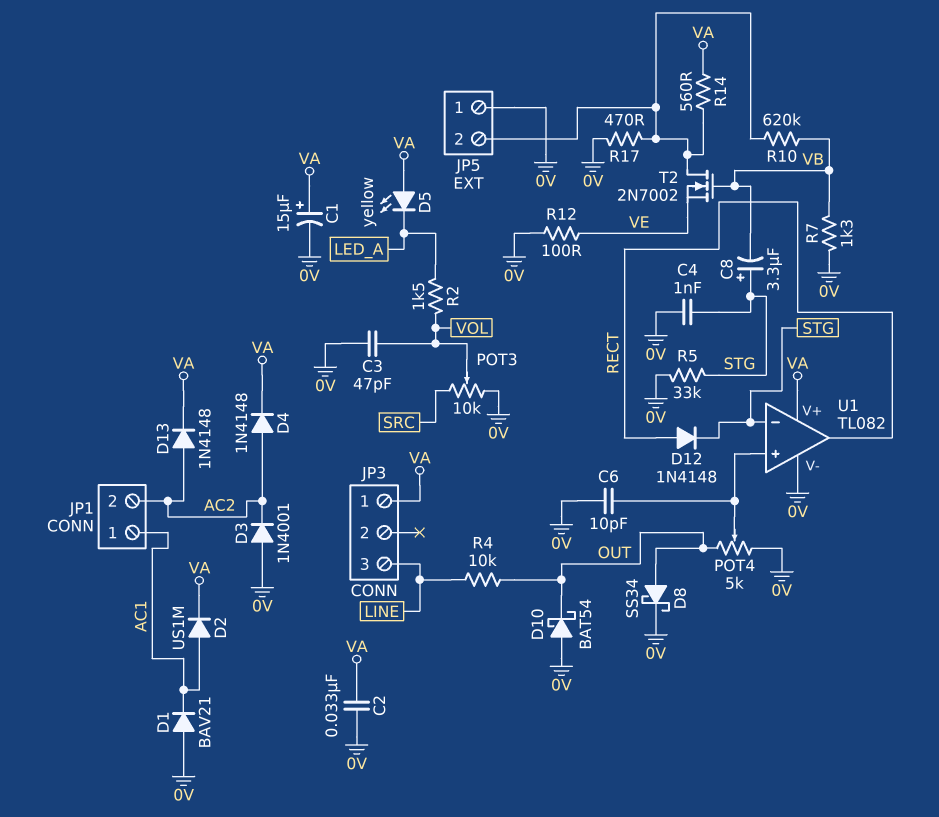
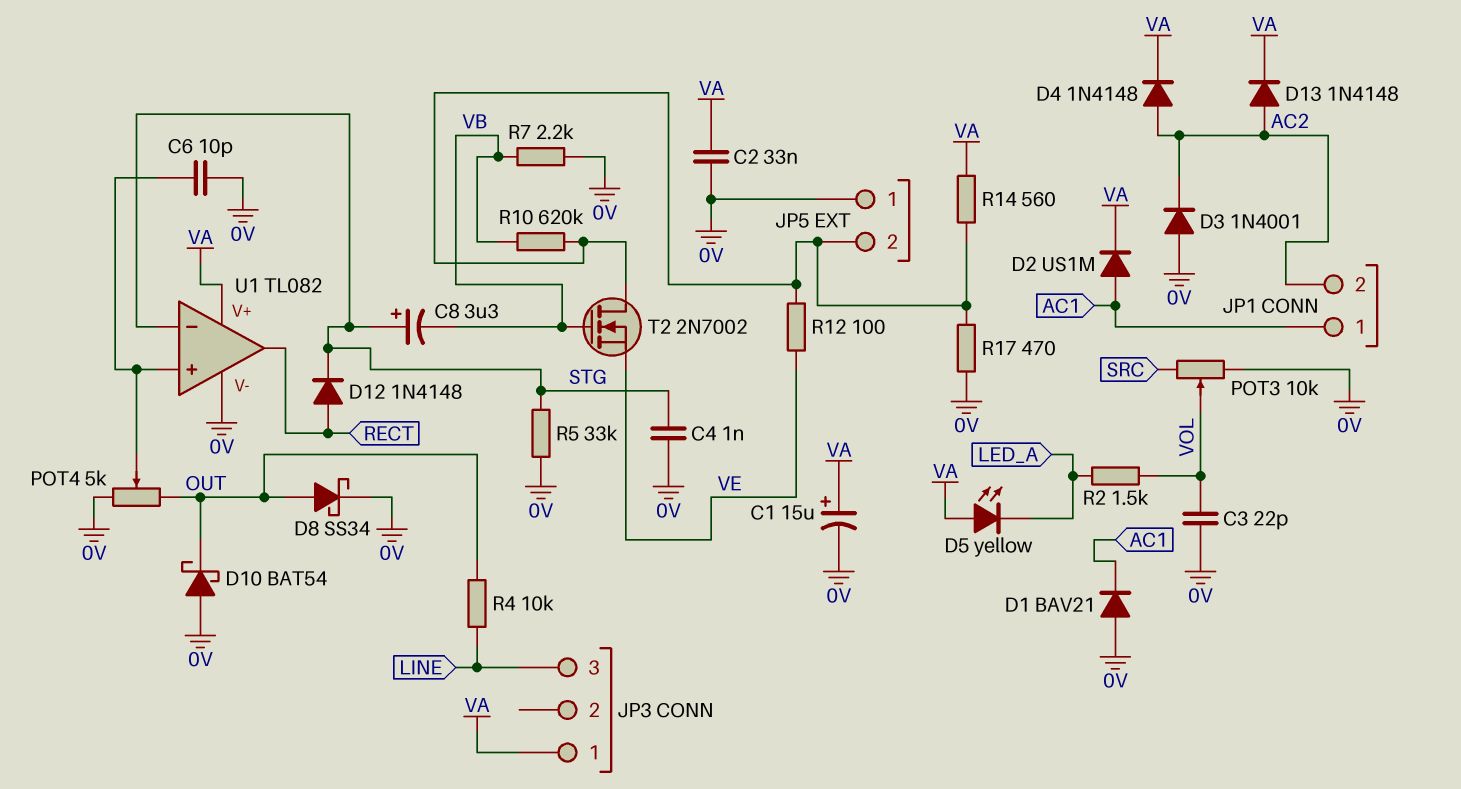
C3: 47pF (0V, VOL) -> 22pF (0V, VOL)
R7: 1.3k (0V, VB) -> 2.2k (0V, VB)
R12: 100 (0V, VE) -> 100 (JP5/2, VE)

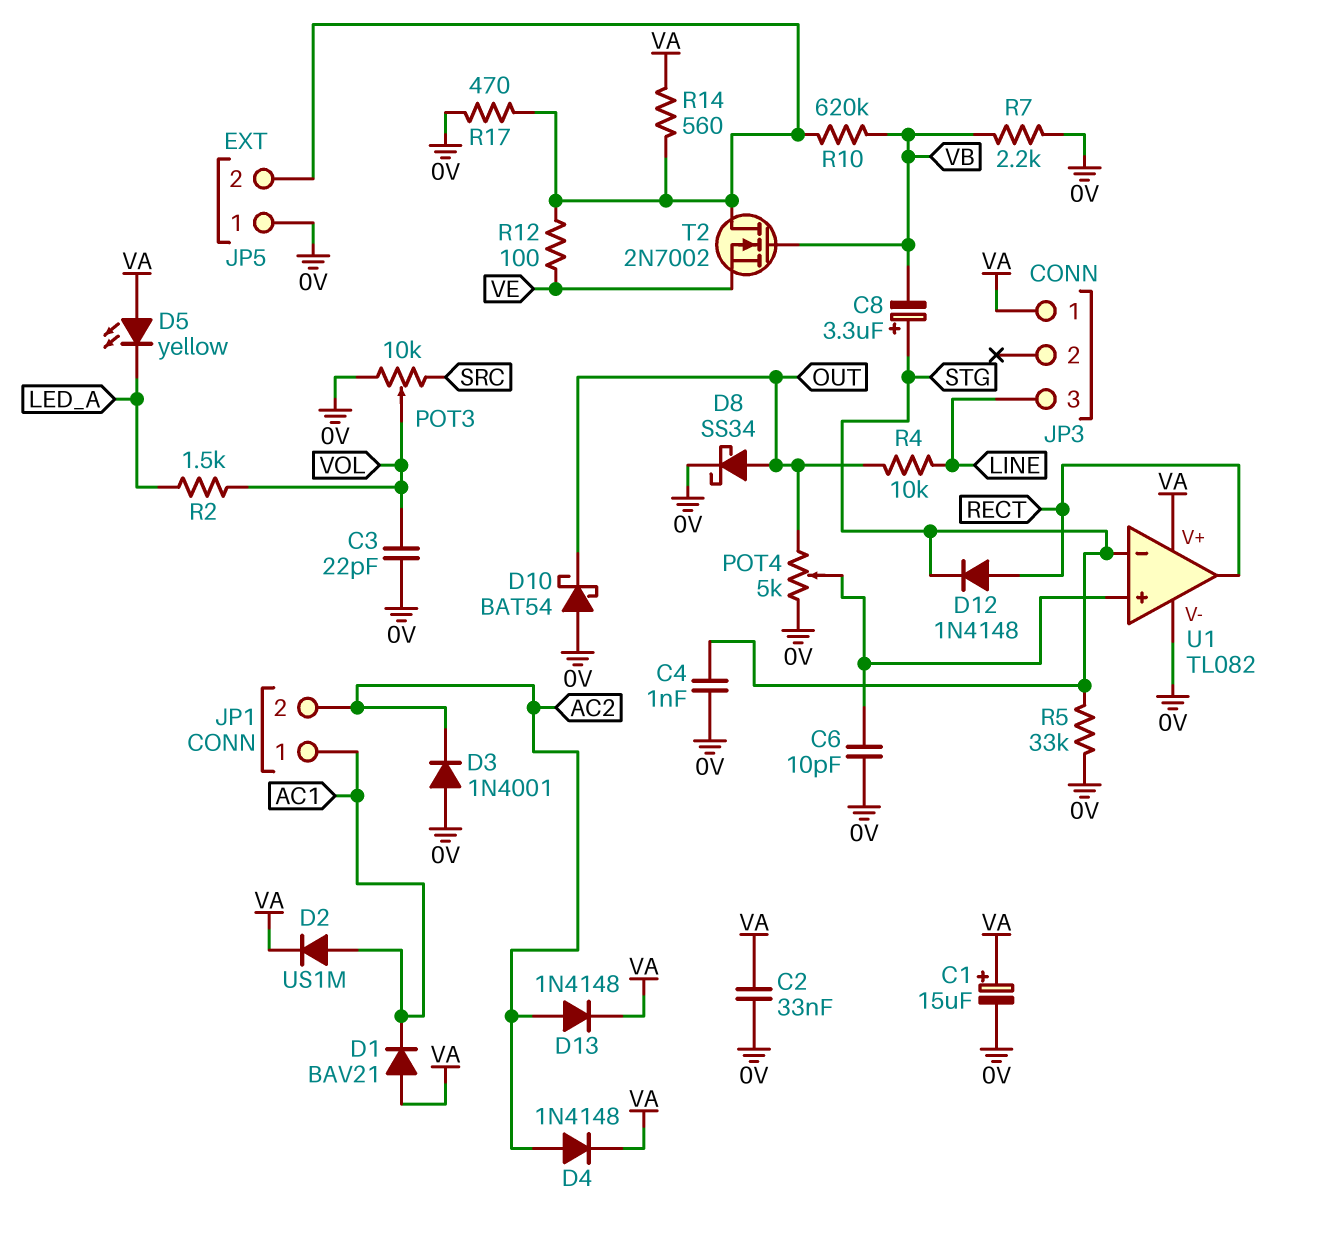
D1: diode BAV21 (A 0V, K AC1) -> diode BAV21 (A VA, K AC1)

